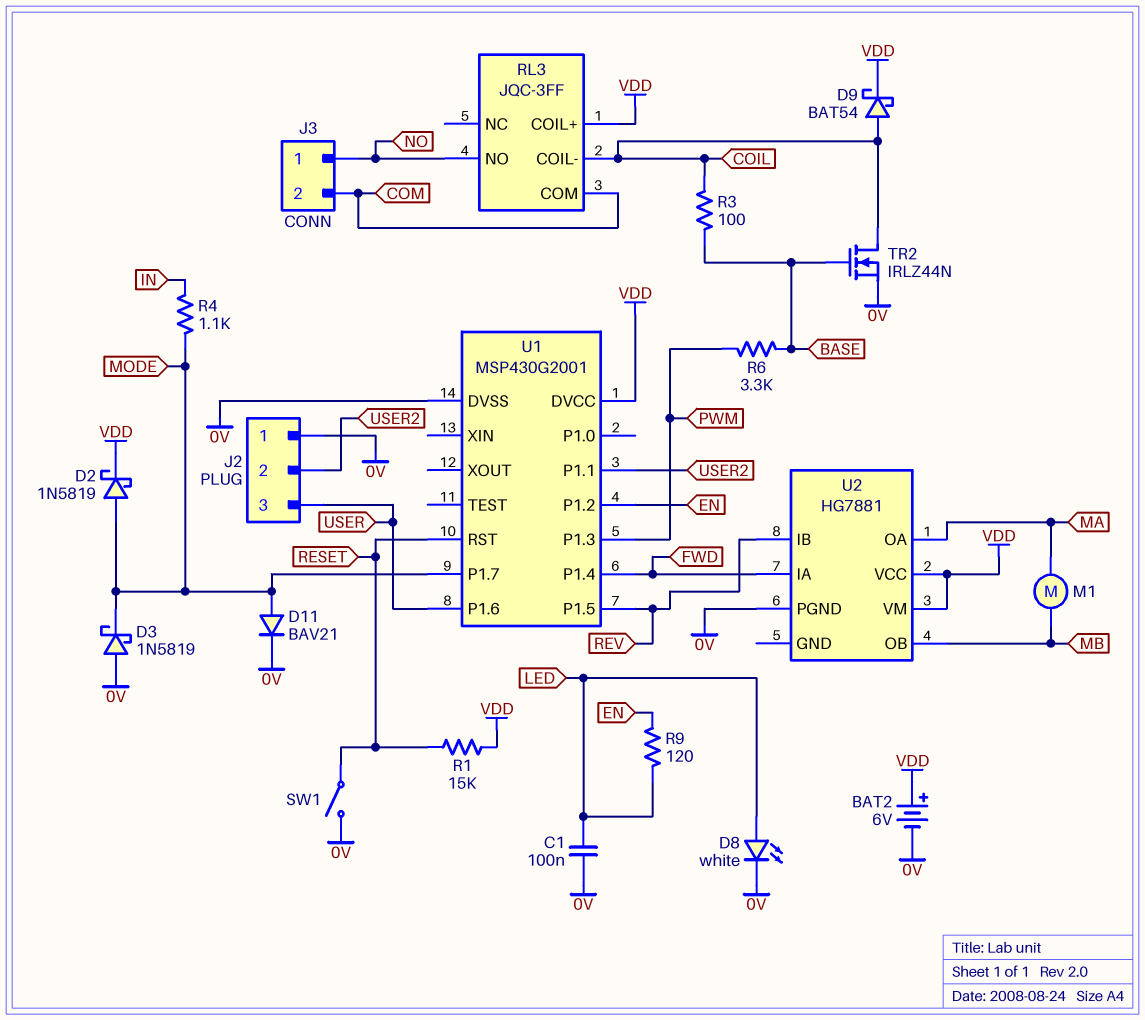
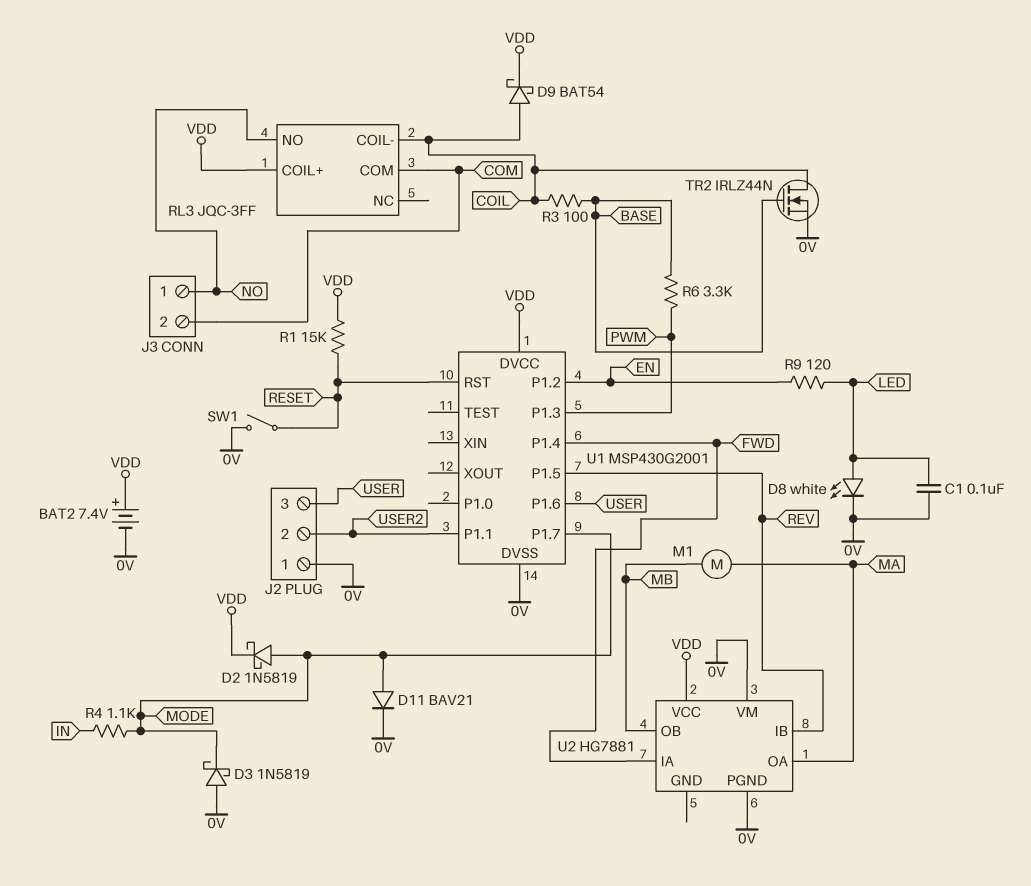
BAT2: 6V (plus VDD, minus 0V) -> 7.4V (plus VDD, minus 0V)
U2 pin VM: VDD -> 0V

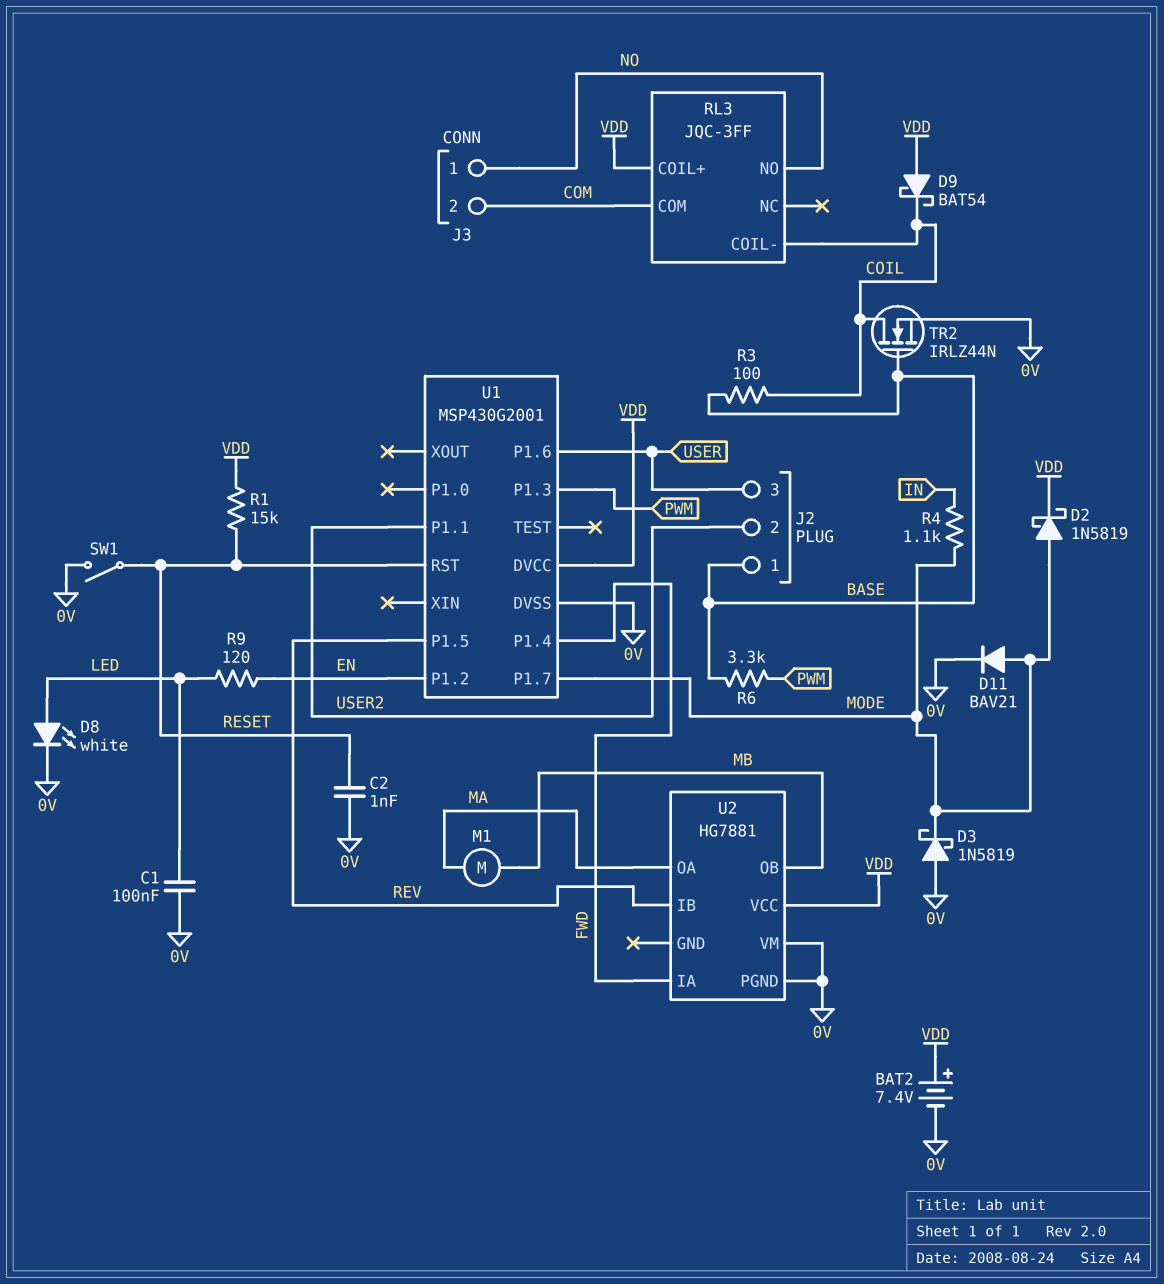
C2: none -> 1nF (0V, RESET)
D9: schottky BAT54 (A COIL, K VDD) -> schottky BAT54 (A VDD, K COIL)
J2 pin 1: 0V -> BASE

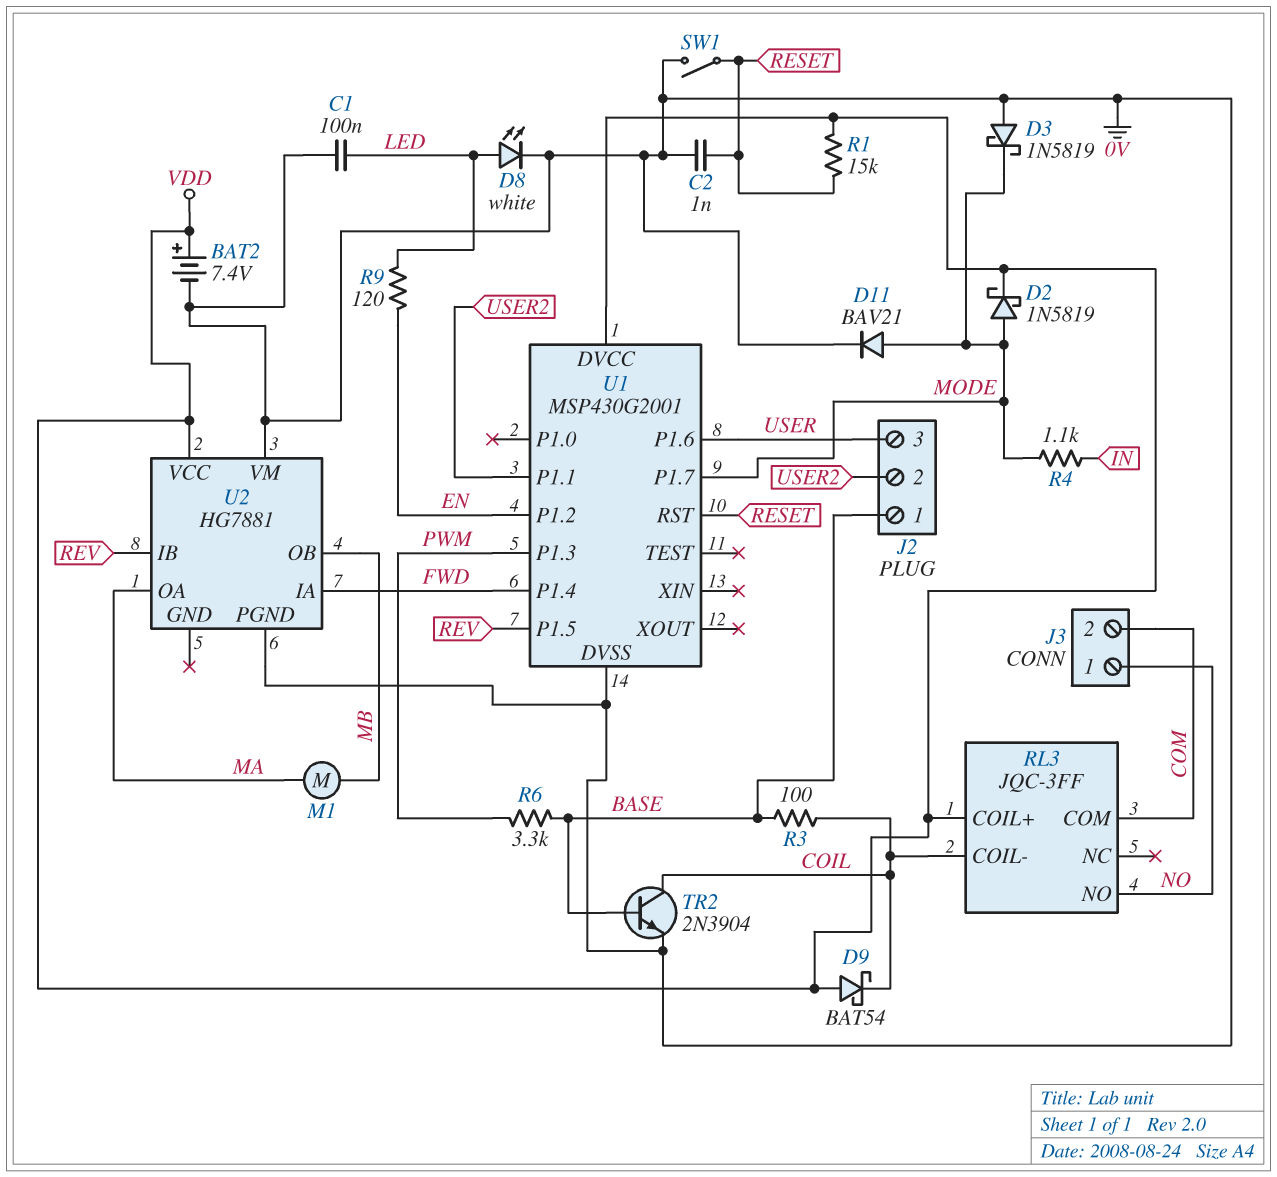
TR2: NMOS IRLZ44N (G BASE, D COIL, S 0V) -> NPN 2N3904 (B BASE, C COIL, E 0V)

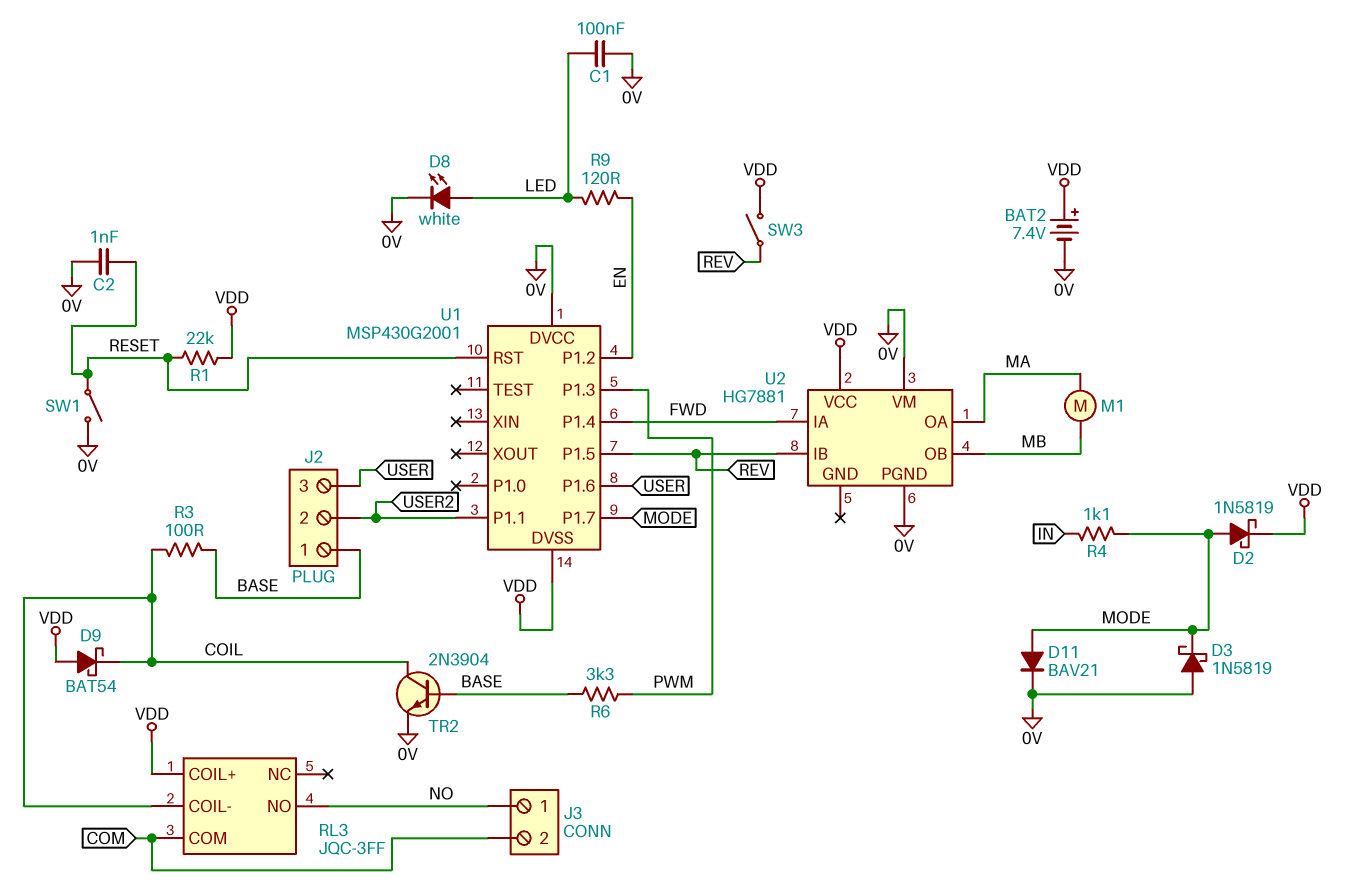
R1: 15k (RESET, VDD) -> 22k (RESET, VDD)
SW3: none -> switch (REV, VDD)
U1 pin DVCC: VDD -> 0V
U1 pin DVSS: 0V -> VDD

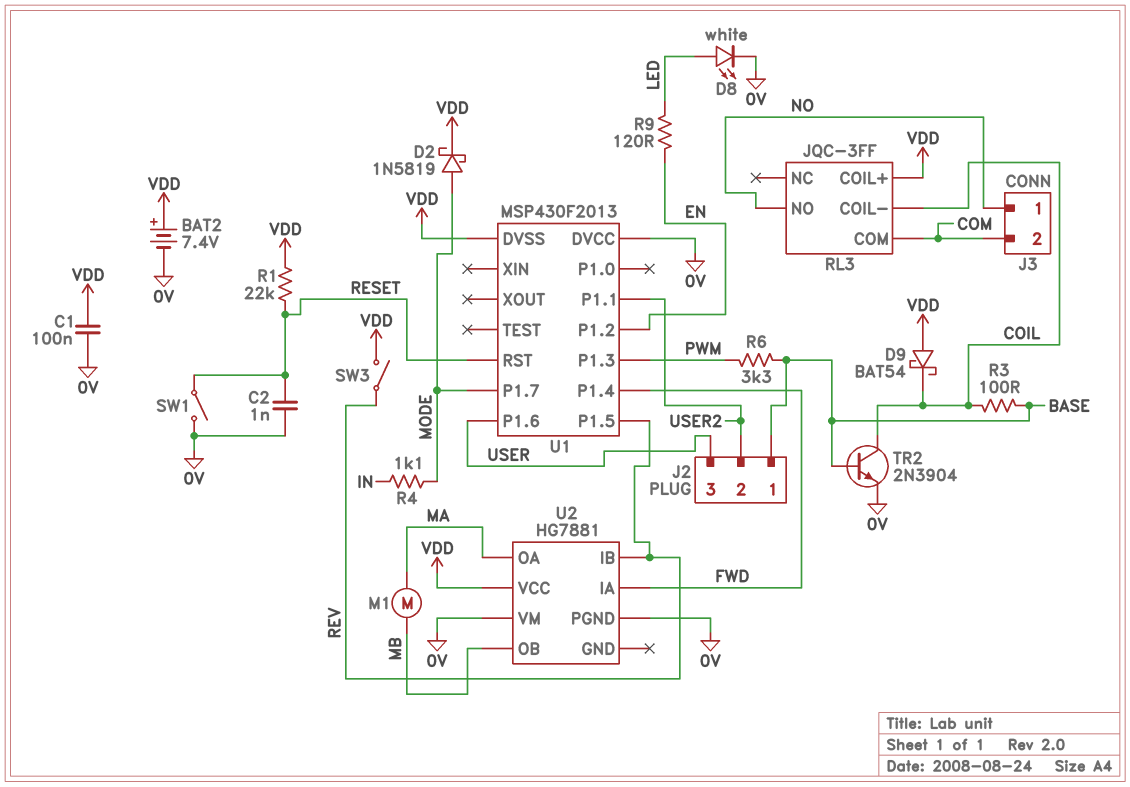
C1: 100nF (0V, LED) -> 100nF (0V, VDD)
D3: schottky 1N5819 (A 0V, K MODE) -> none
D11: diode BAV21 (A MODE, K 0V) -> none
U1: MSP430G2001 -> MSP430F2013

